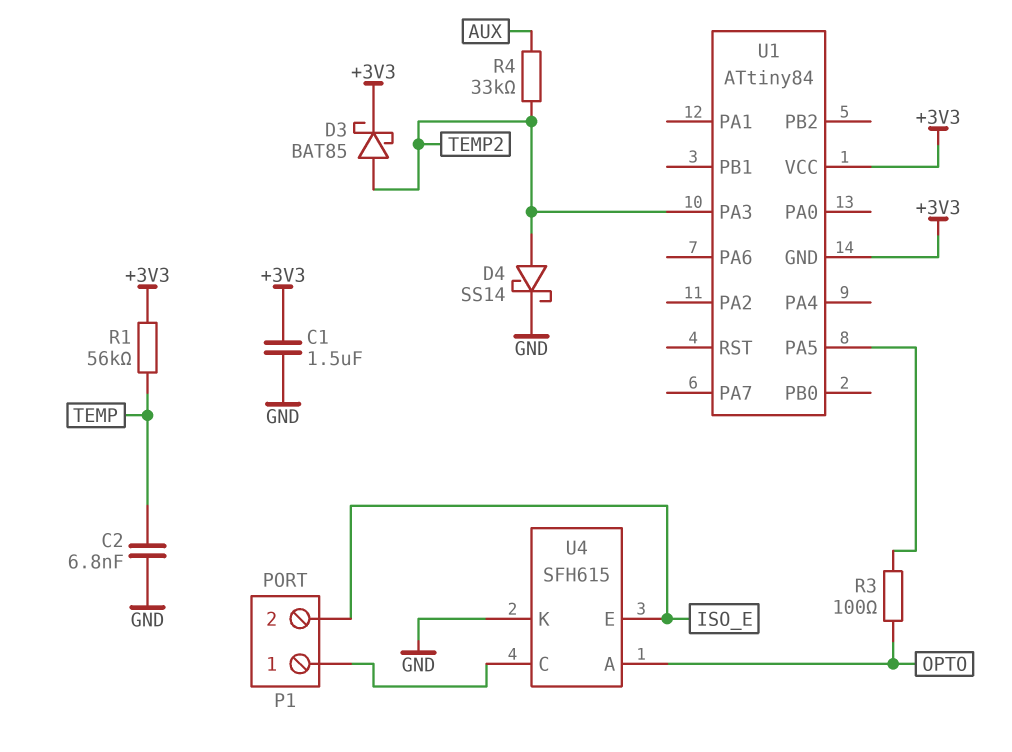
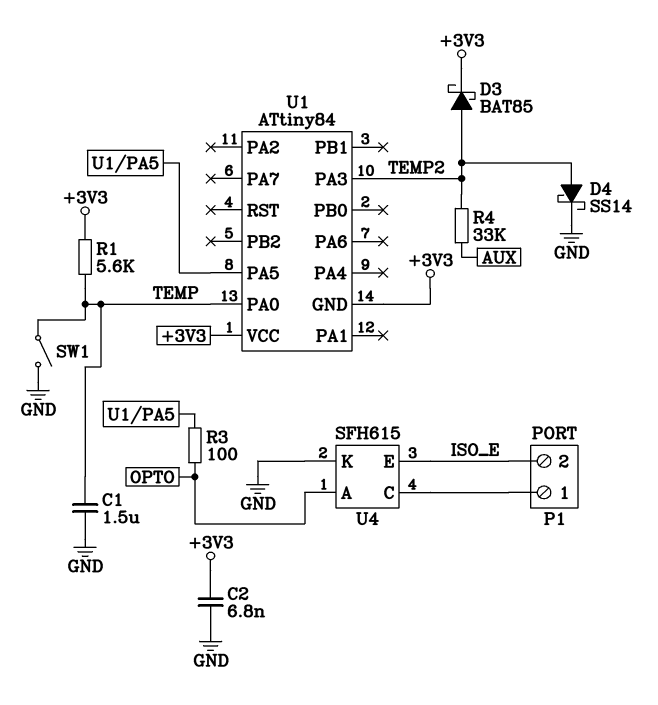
C1: 1.5uF (+3V3, GND) -> 1.5uF (GND, TEMP)
C2: 6.8nF (GND, TEMP) -> 6.8nF (+3V3, GND)
R1: 56k (+3V3, TEMP) -> 5.6k (+3V3, TEMP)
SW1: none -> switch (GND, TEMP)
U1 pin PA0: none -> TEMP

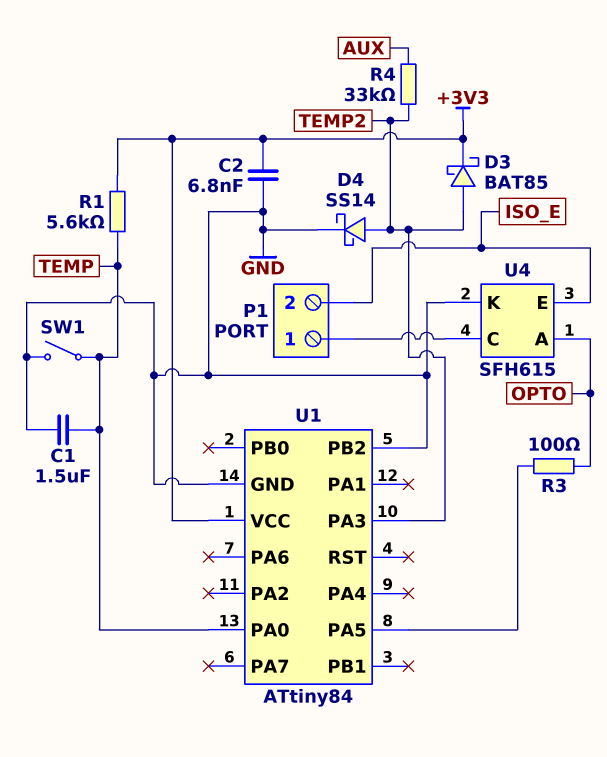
U1 pin GND: +3V3 -> GND
U1 pin PB2: none -> GND

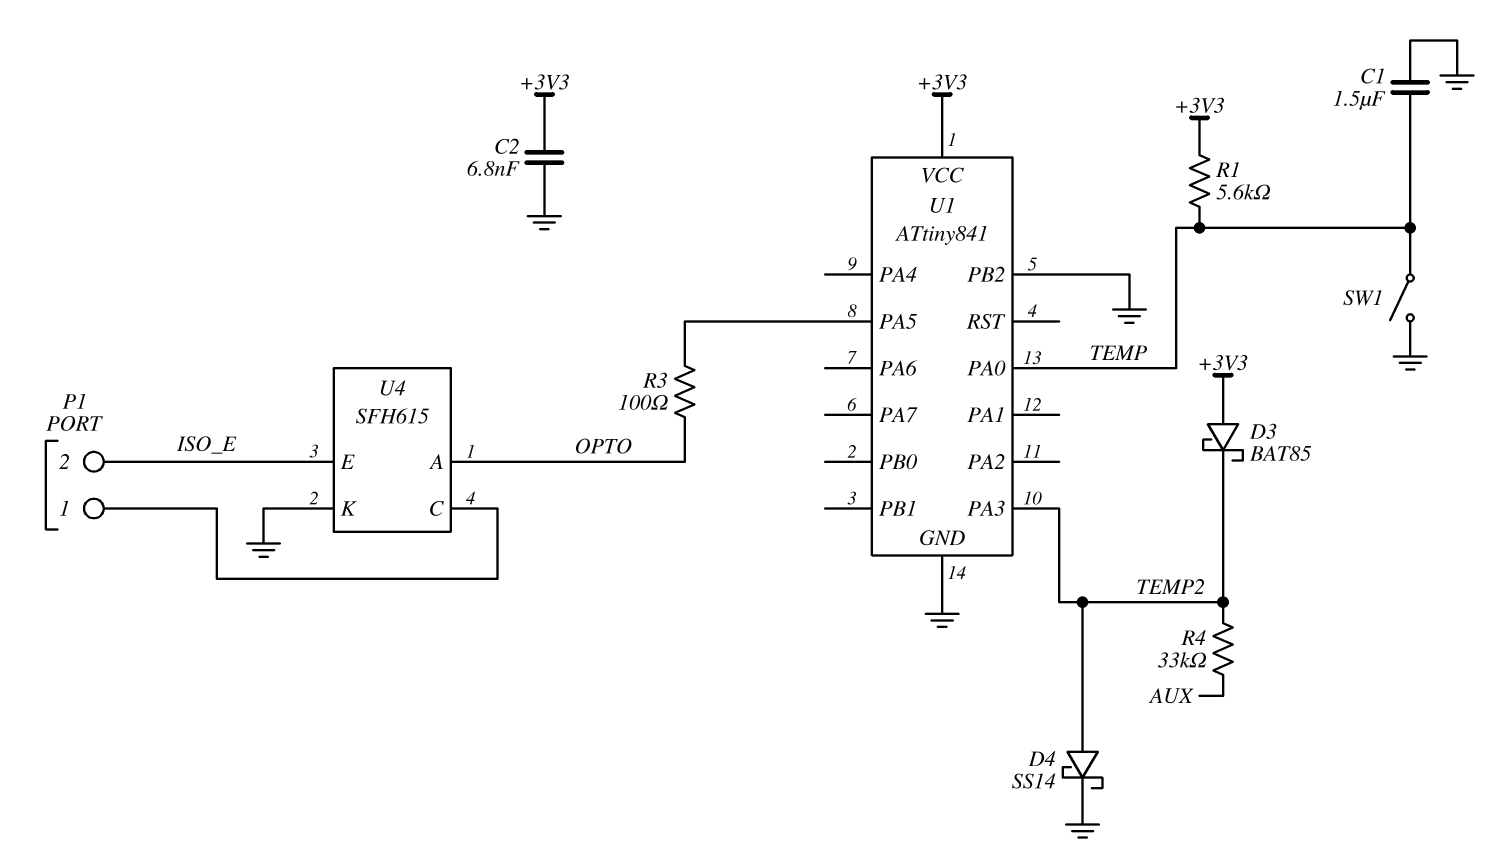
D3: schottky BAT85 (A TEMP2, K +3V3) -> schottky BAT85 (A +3V3, K TEMP2)
U1: ATtiny84 -> ATtiny841

